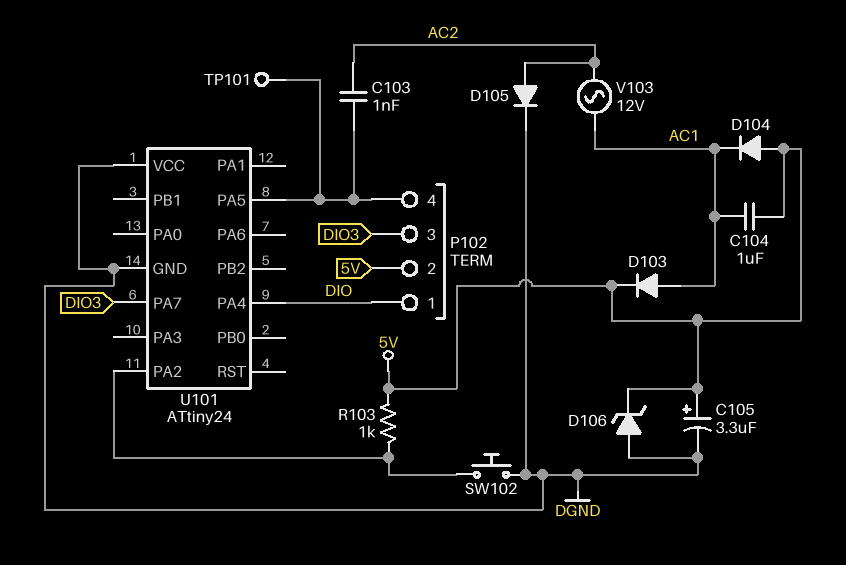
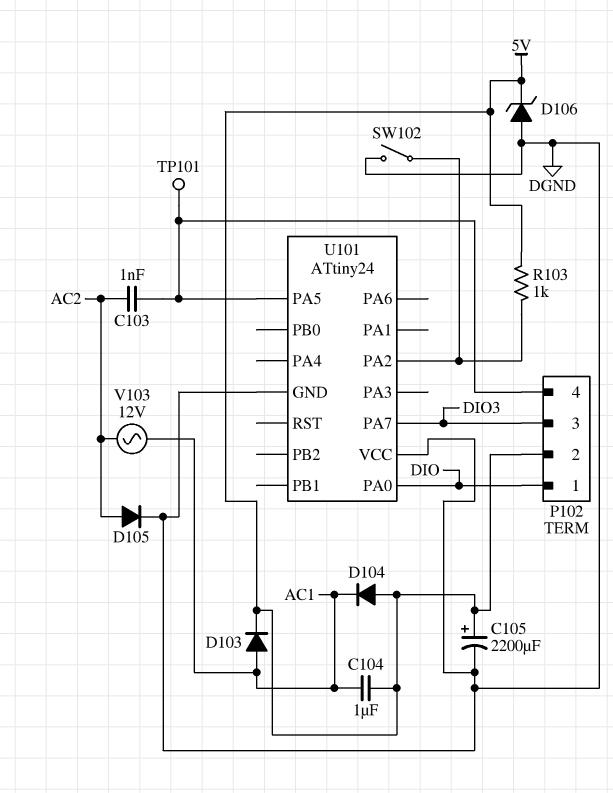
C105: 3.3uF (plus 5V, minus DGND) -> 2200uF (plus 5V, minus DGND)
SW102: button (DGND, U101/PA2) -> switch (DGND, U101/PA2)
U101 pin PA0: none -> DIO
U101 pin PA4: DIO -> none

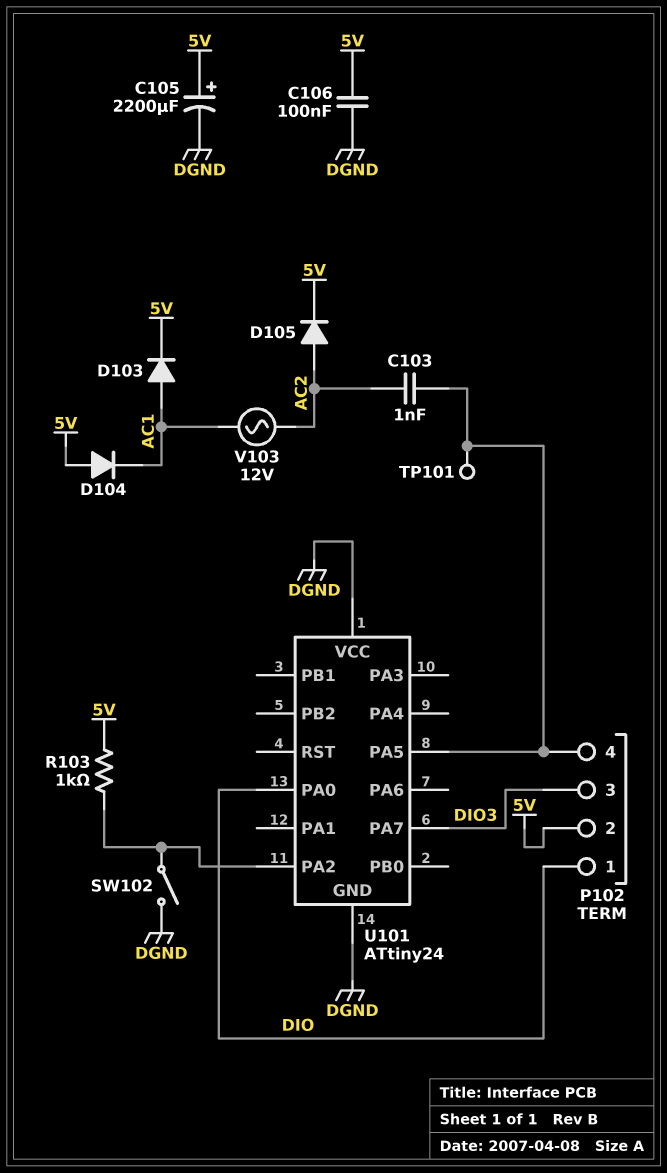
C104: 1uF (5V, AC1) -> none
C106: none -> 100nF (5V, DGND)
D105: diode (A AC2, K DGND) -> diode (A AC2, K 5V)
D106: zener (A DGND, K 5V) -> none

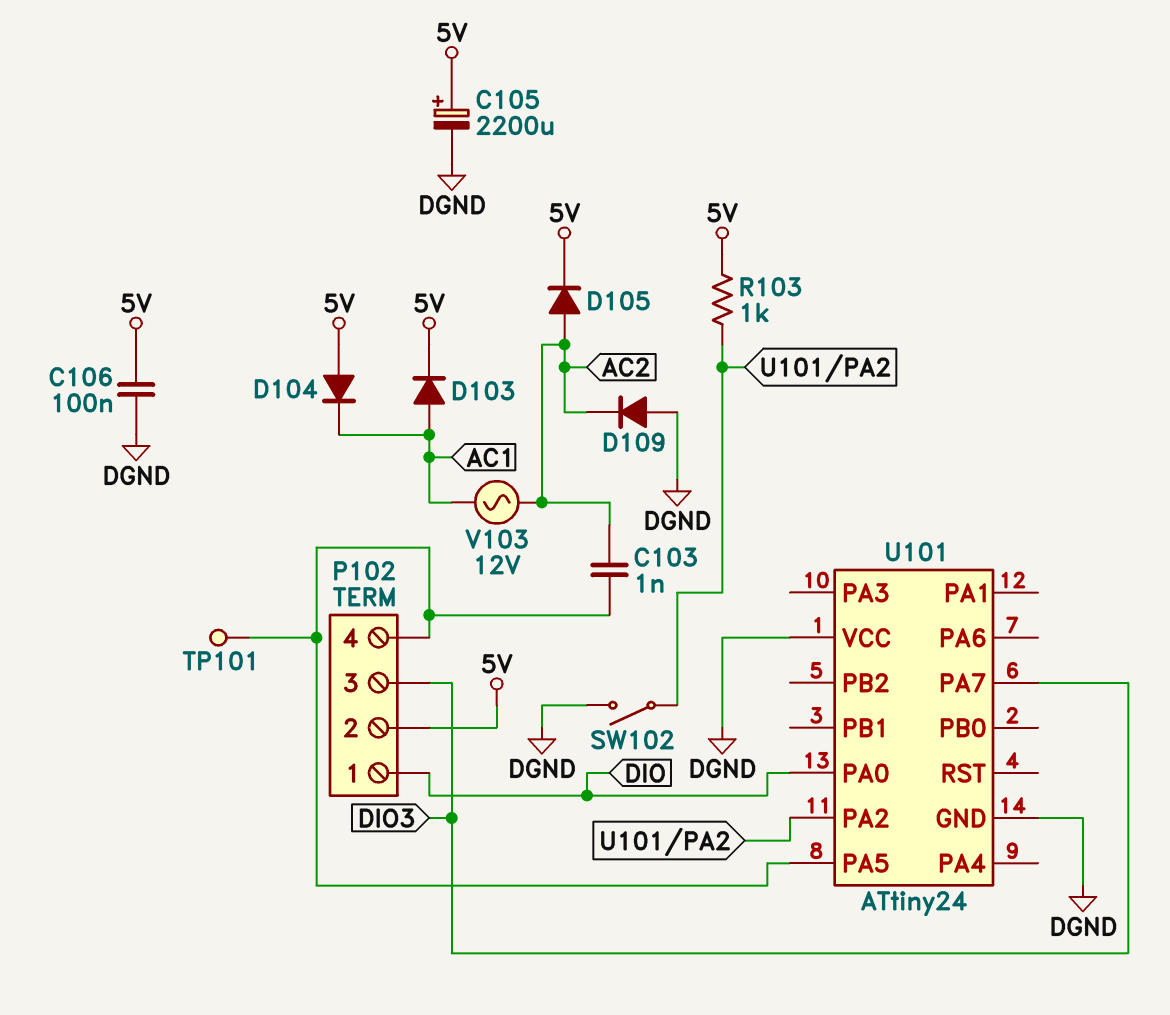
D109: none -> diode (A DGND, K AC2)

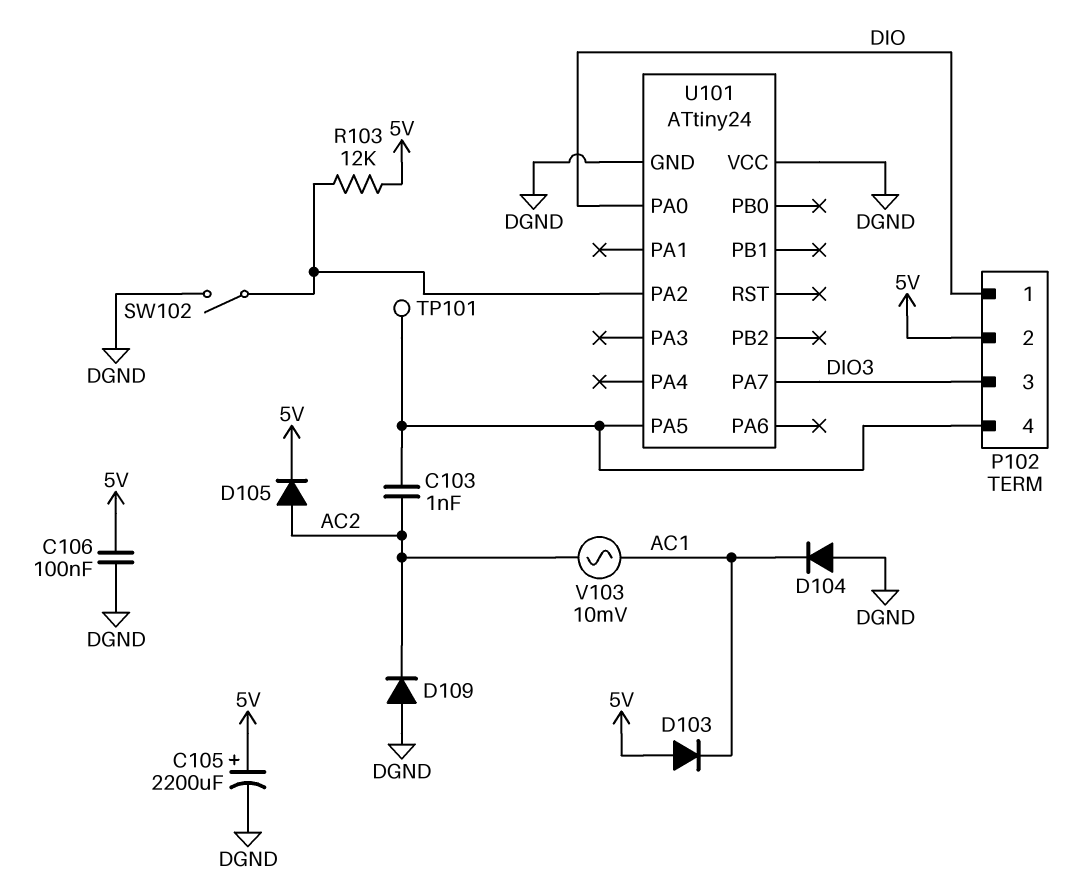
D103: diode (A AC1, K 5V) -> diode (A 5V, K AC1)
D104: diode (A 5V, K AC1) -> diode (A DGND, K AC1)
R103: 1k (5V, U101/PA2) -> 12k (5V, U101/PA2)
V103: AC 12V (AC1, AC2) -> AC 10mV (AC1, AC2)

